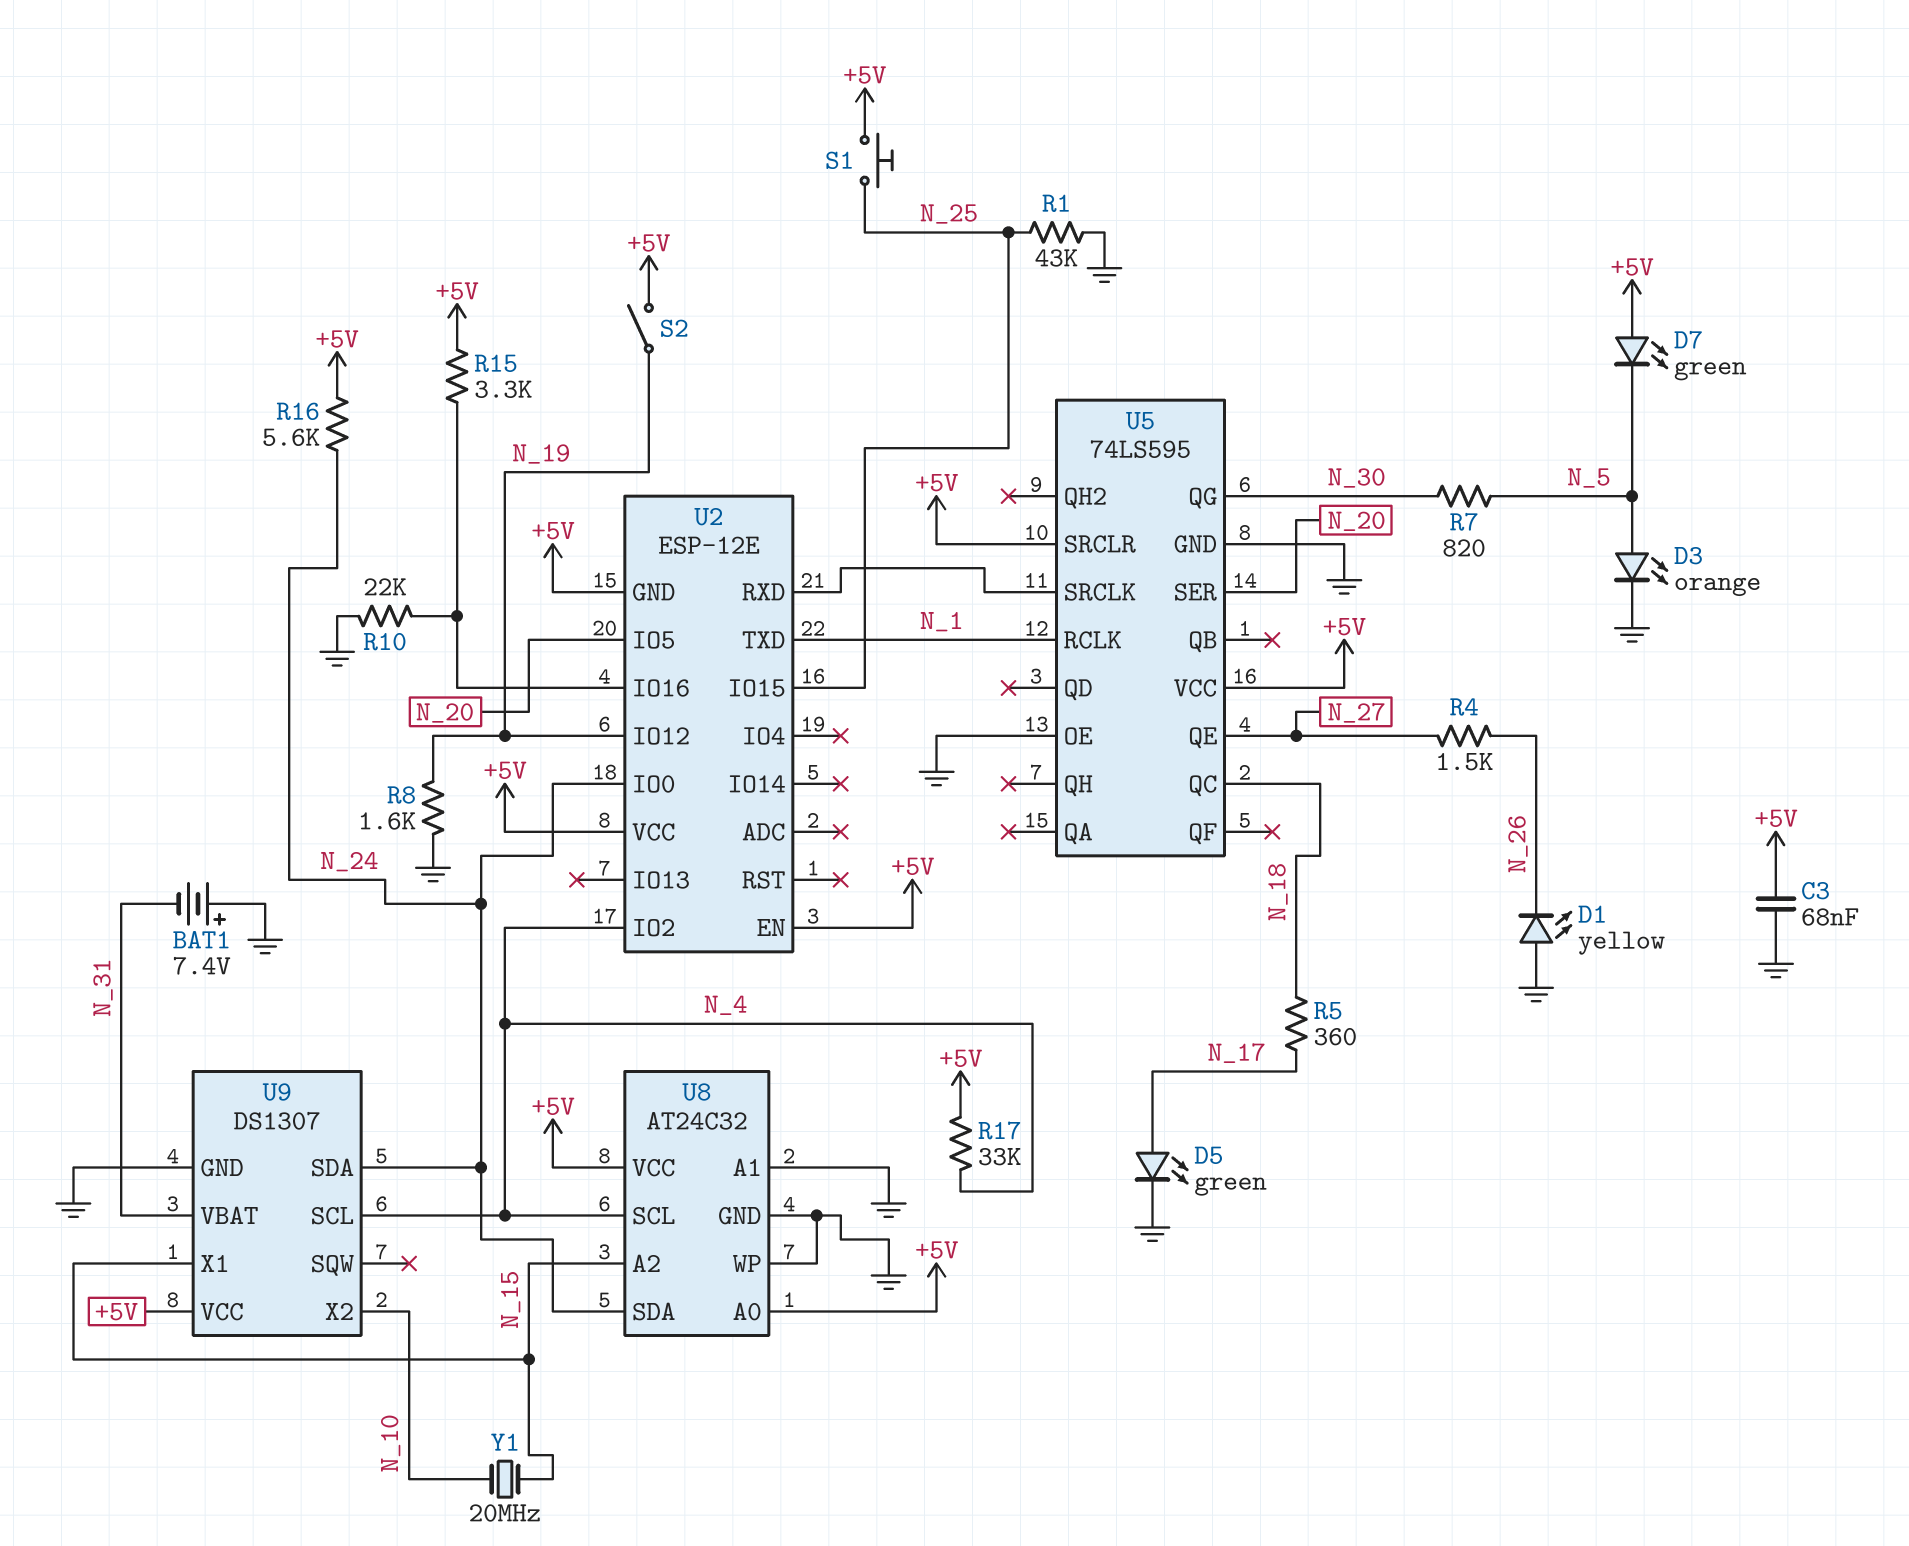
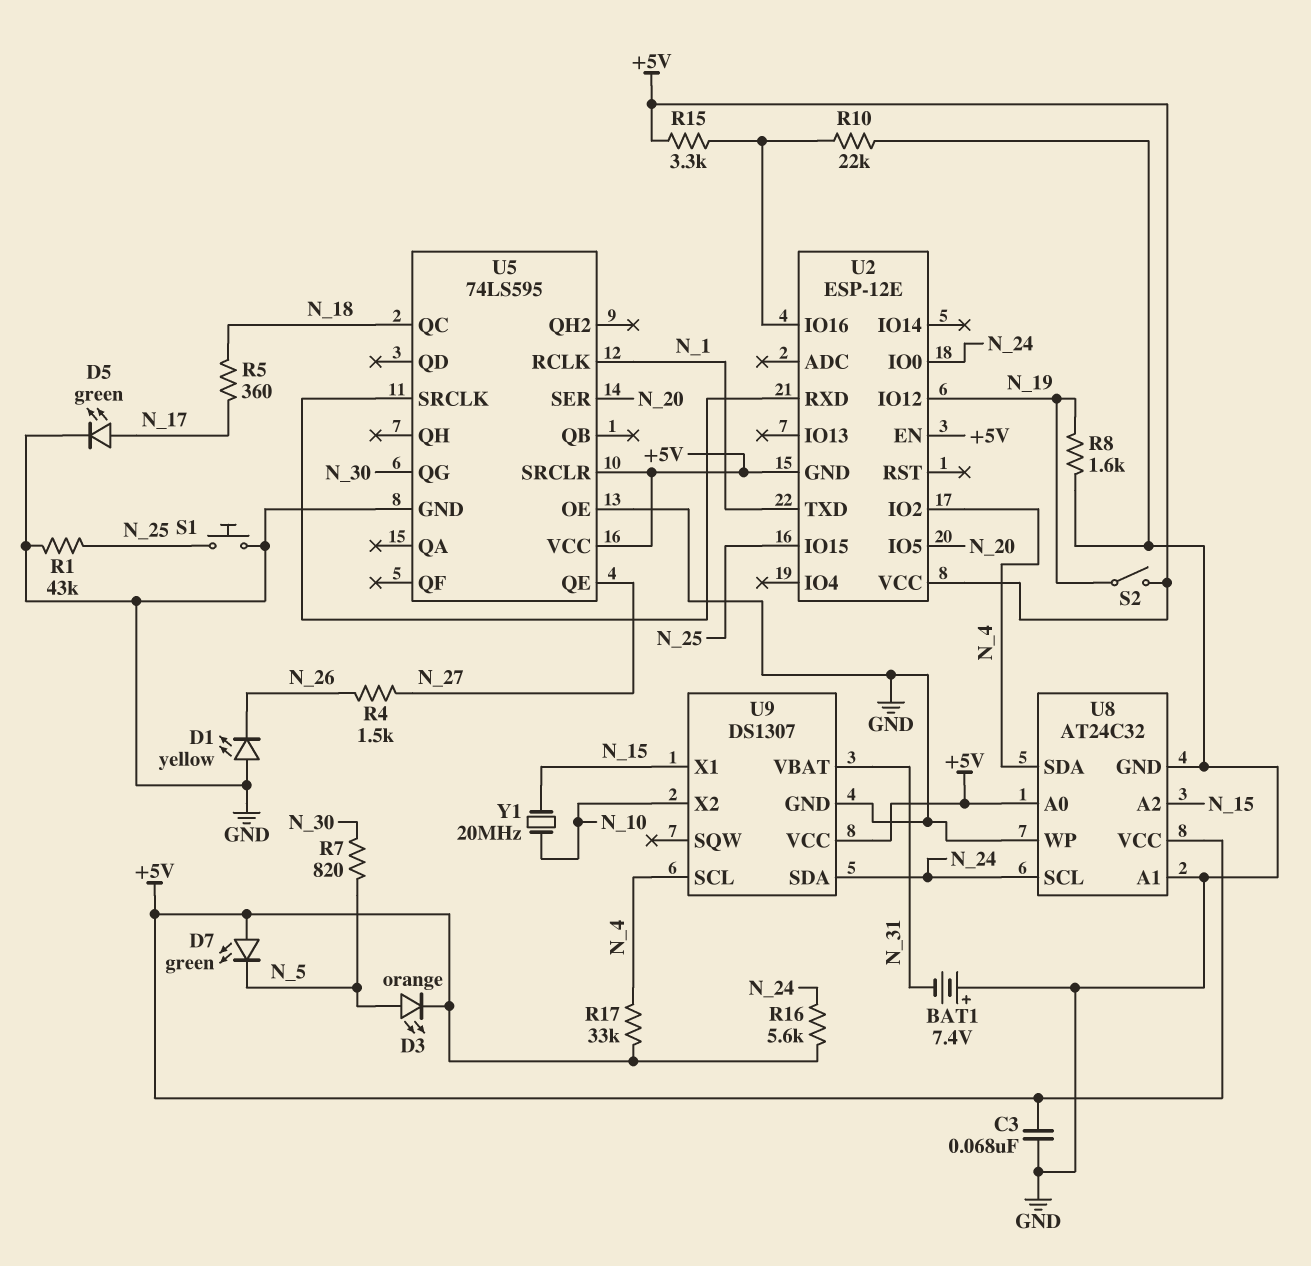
D3: LED orange (A N_5, K GND) -> LED orange (A N_5, K +5V)
S1: button (+5V, N_25) -> button (GND, N_25)
U8 pin SCL: N_4 -> N_24
U8 pin SDA: N_24 -> N_4

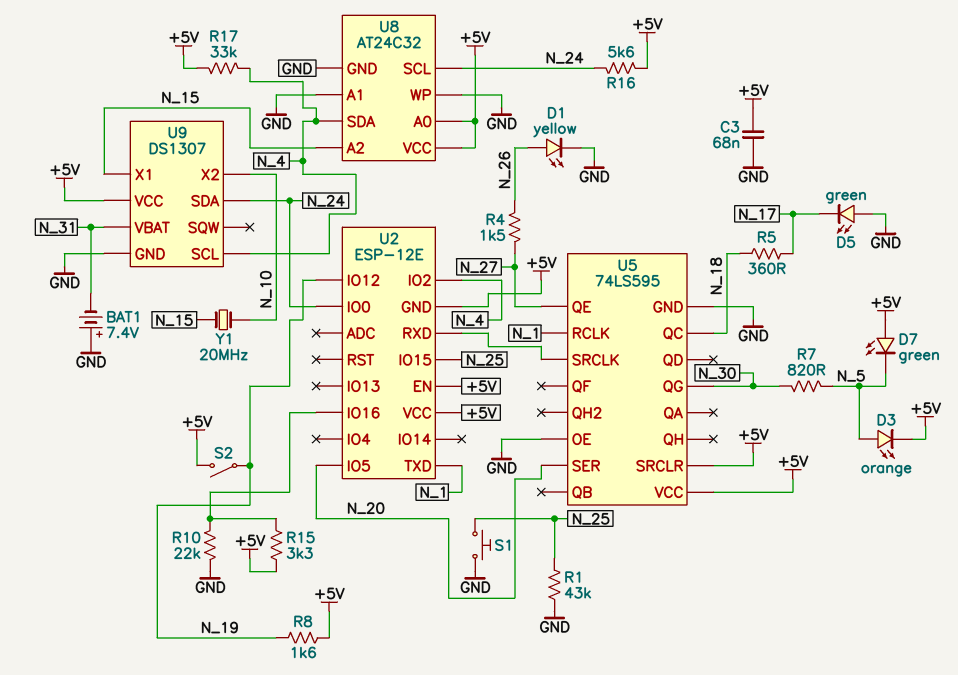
D1: LED yellow (A GND, K N_26) -> LED yellow (A N_26, K GND)
D5: LED green (A N_17, K GND) -> LED green (A GND, K N_17)
R8: 1.6k (GND, N_19) -> 1.6k (+5V, N_19)

